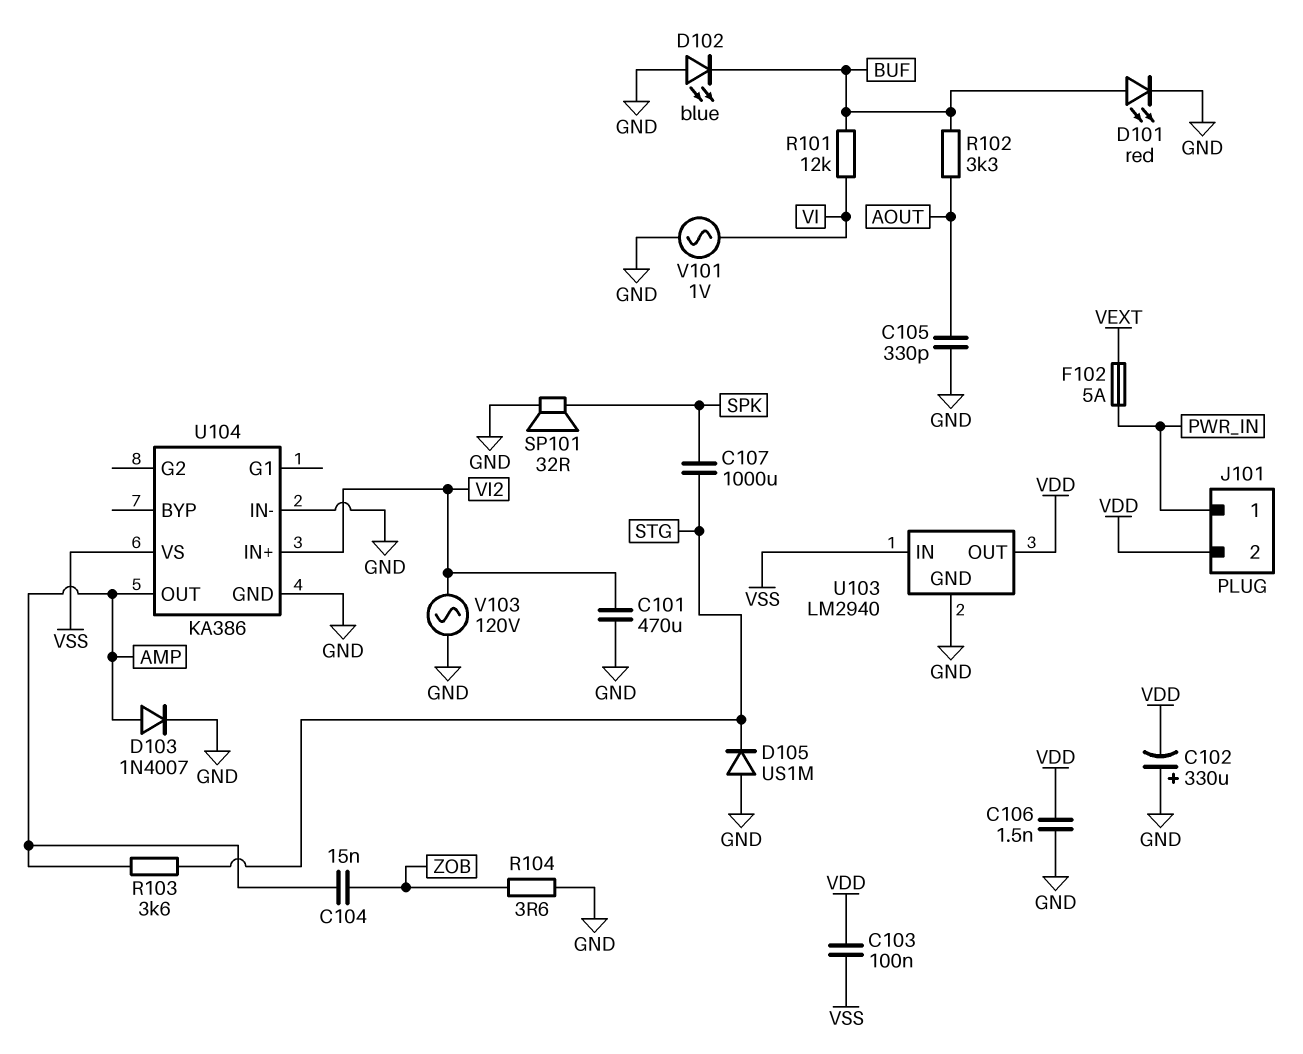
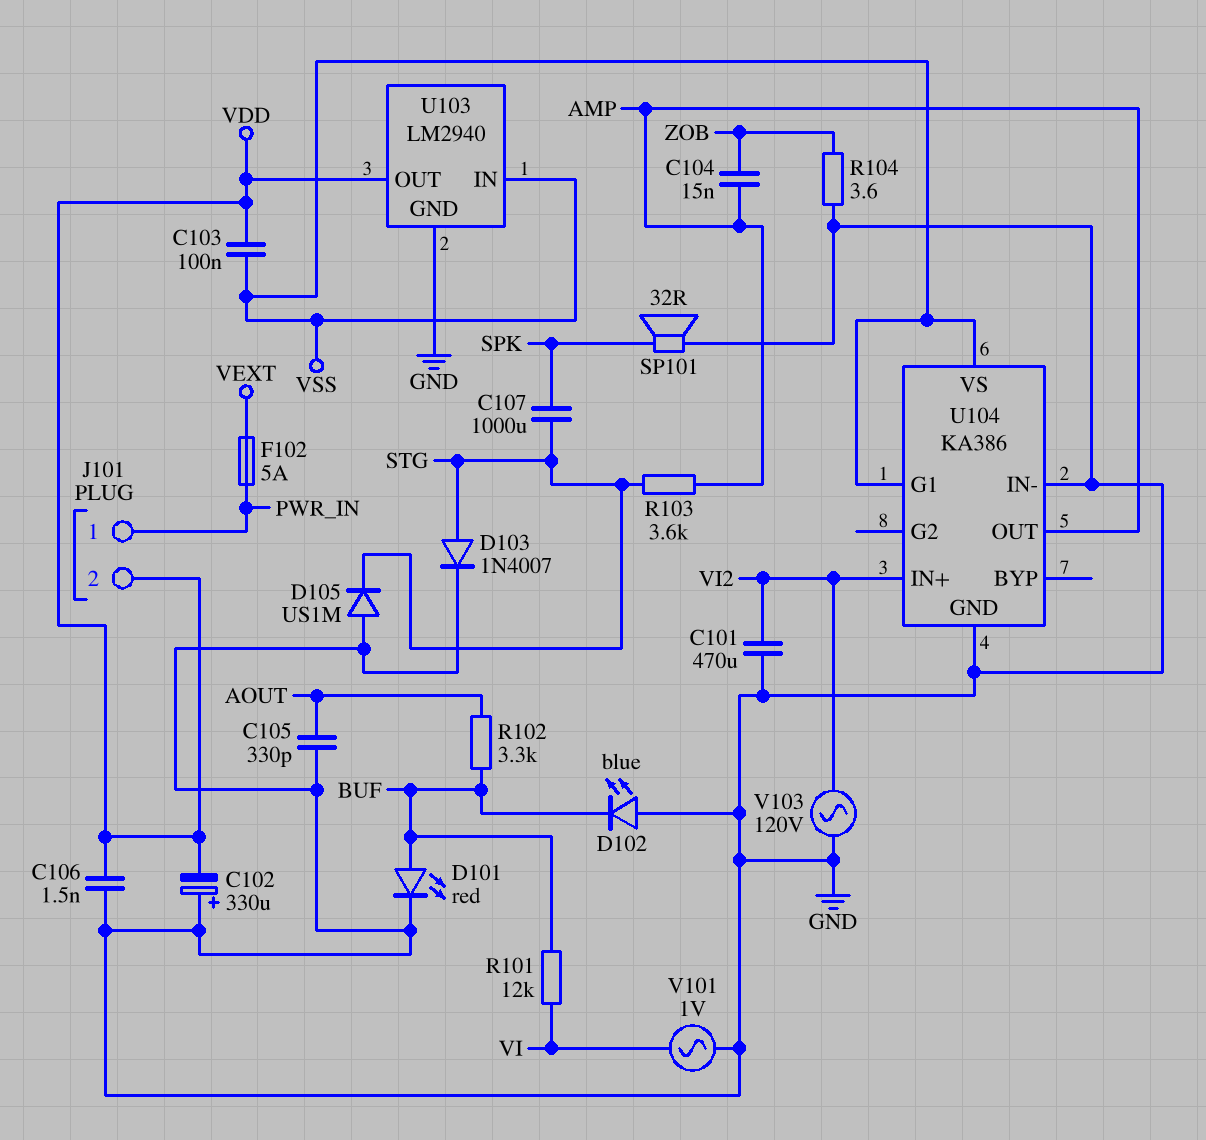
D103: diode 1N4007 (A AMP, K GND) -> diode 1N4007 (A STG, K GND)
U104 pin G1: none -> VSS

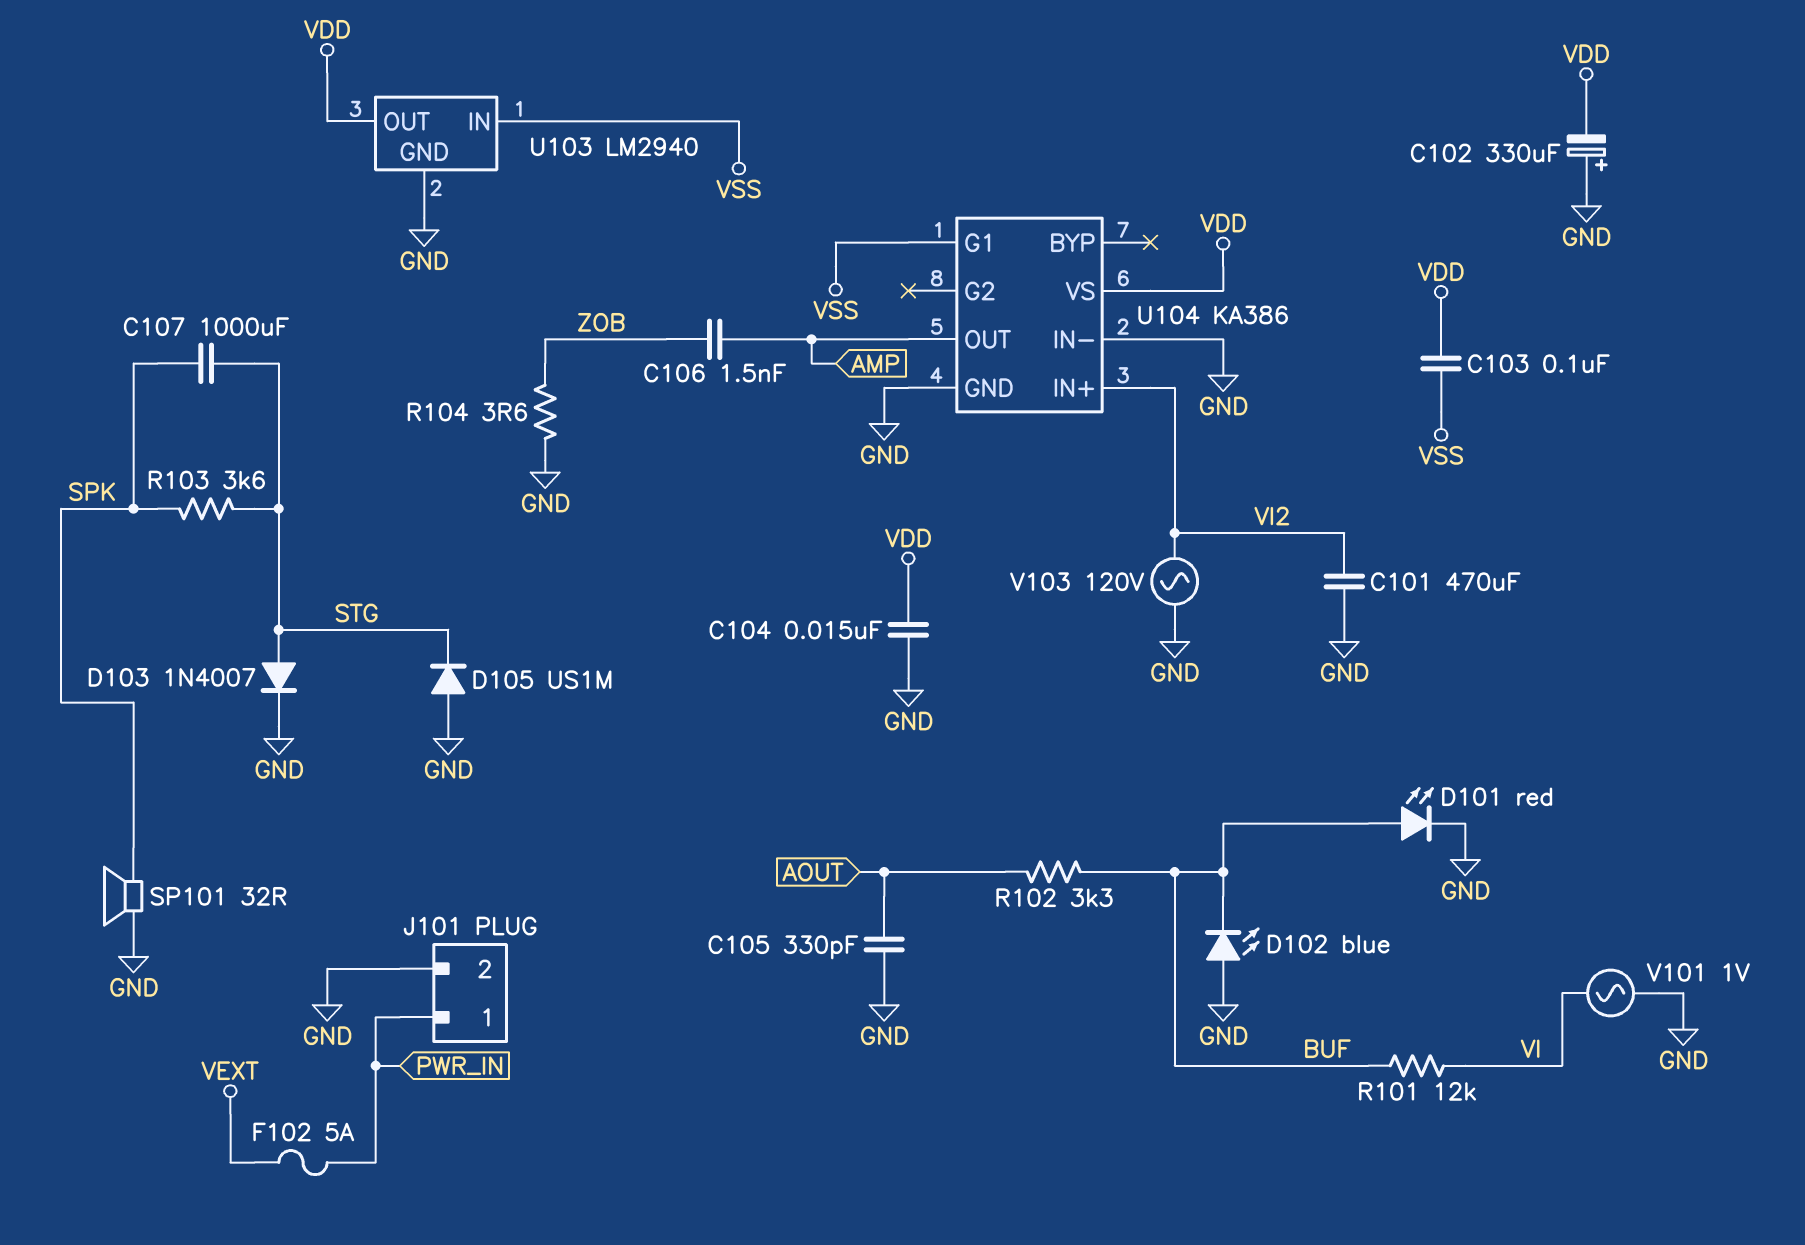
C104: 15nF (AMP, ZOB) -> 15nF (GND, VDD)
C106: 1.5nF (GND, VDD) -> 1.5nF (AMP, ZOB)
J101 pin 2: VDD -> GND
R103: 3.6k (AMP, STG) -> 3.6k (SPK, STG)
U104 pin VS: VSS -> VDD

